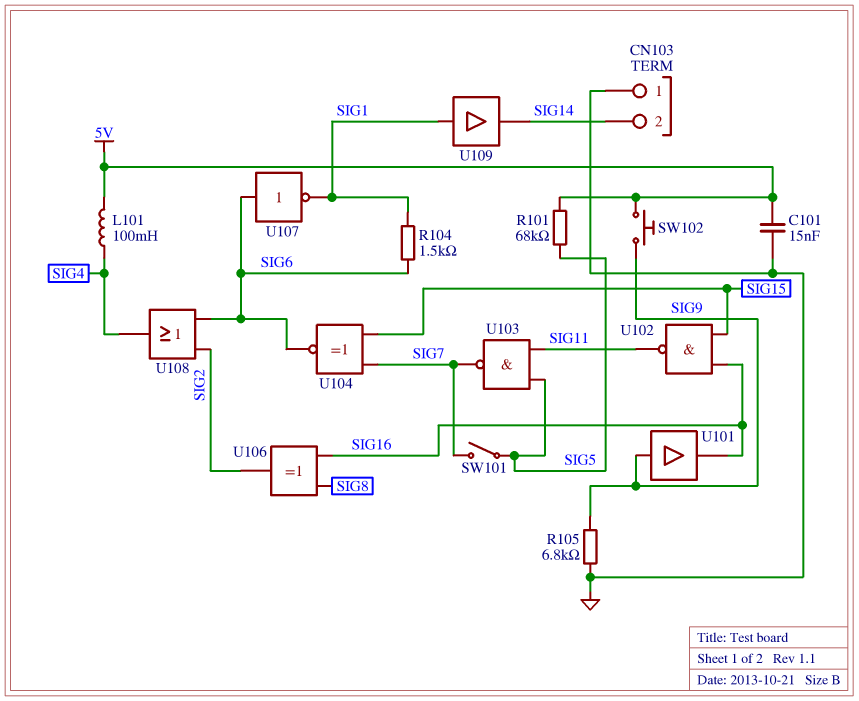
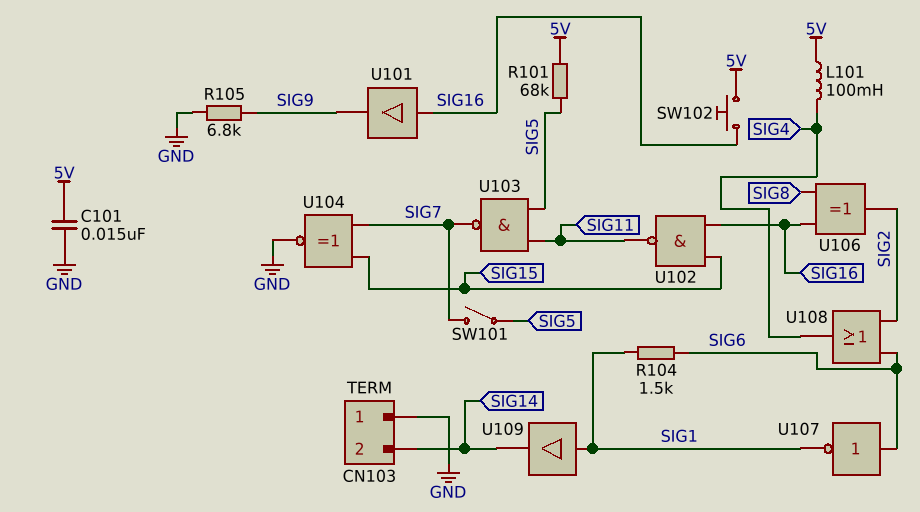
SW102: button (5V, SIG9) -> button (5V, SIG16)
U101: buffer (in SIG9, out SIG16) -> buffer (in SIG16, out SIG9)
U104: XNOR (in SIG7, in SIG15, out SIG6) -> XNOR (in SIG7, in SIG15, out GND)

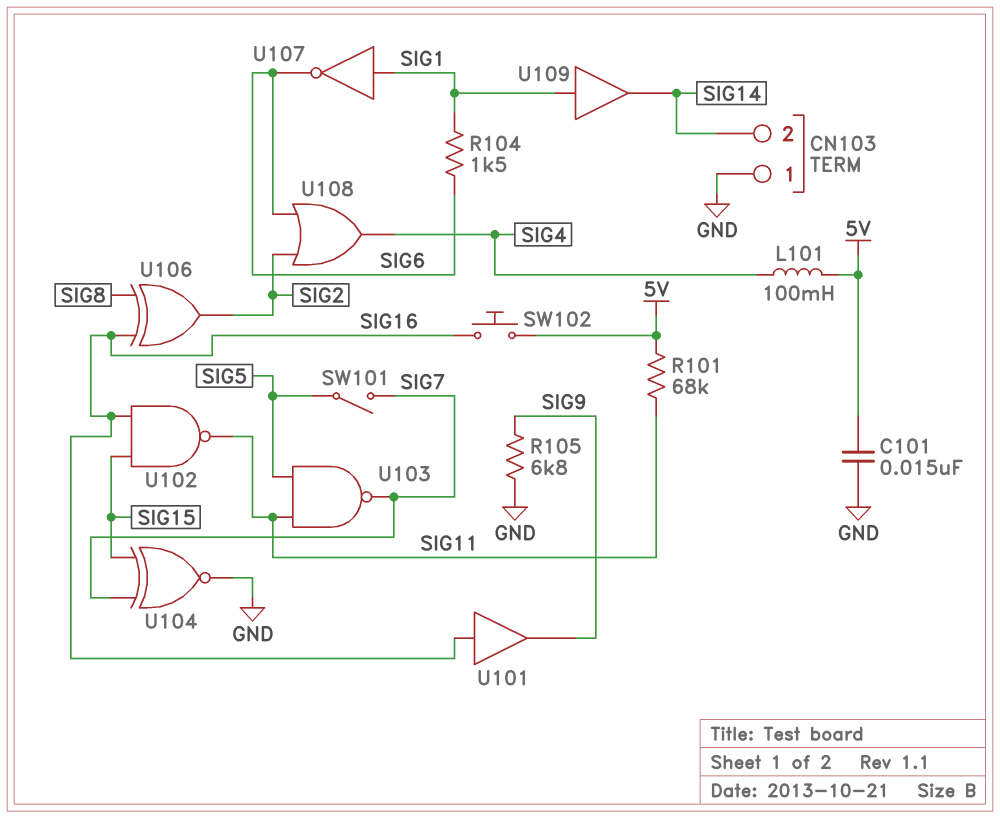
R101: 68k (5V, SIG5) -> 68k (5V, SIG11)
U107: NOT (in SIG6, out SIG1) -> NOT (in SIG1, out SIG6)

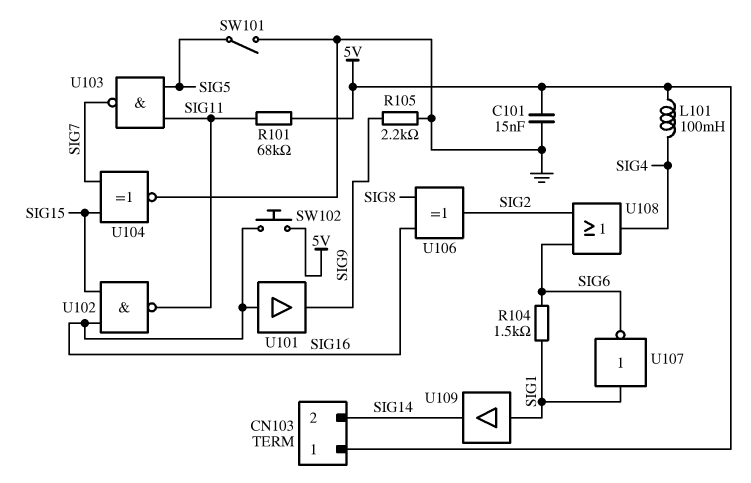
CN103 pin 1: GND -> 5V
R105: 6.8k (GND, SIG9) -> 2.2k (GND, SIG9)
SW101: switch (SIG5, SIG7) -> switch (GND, SIG5)

